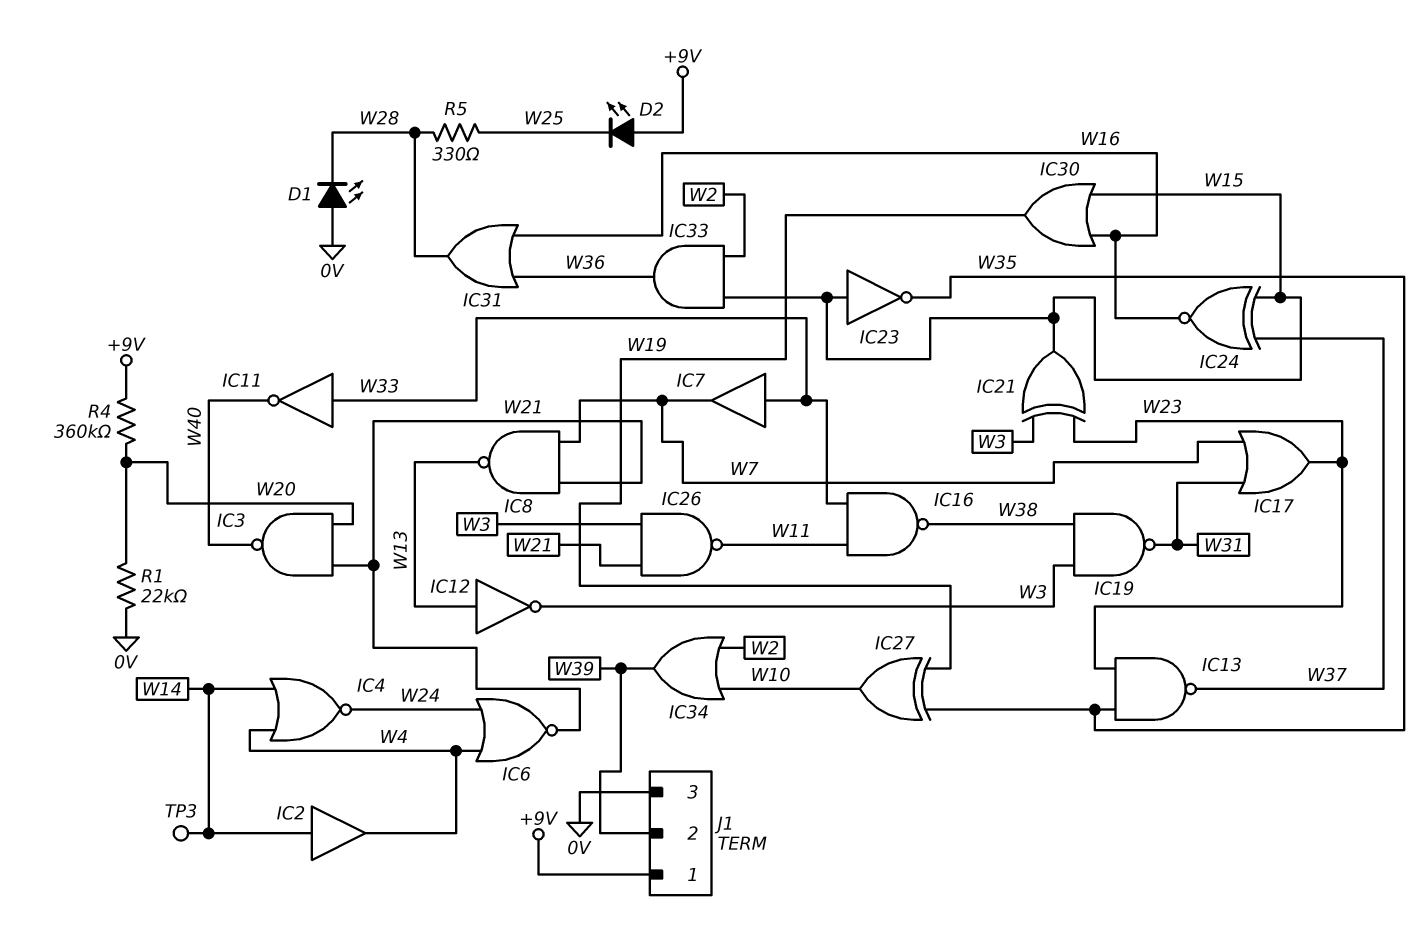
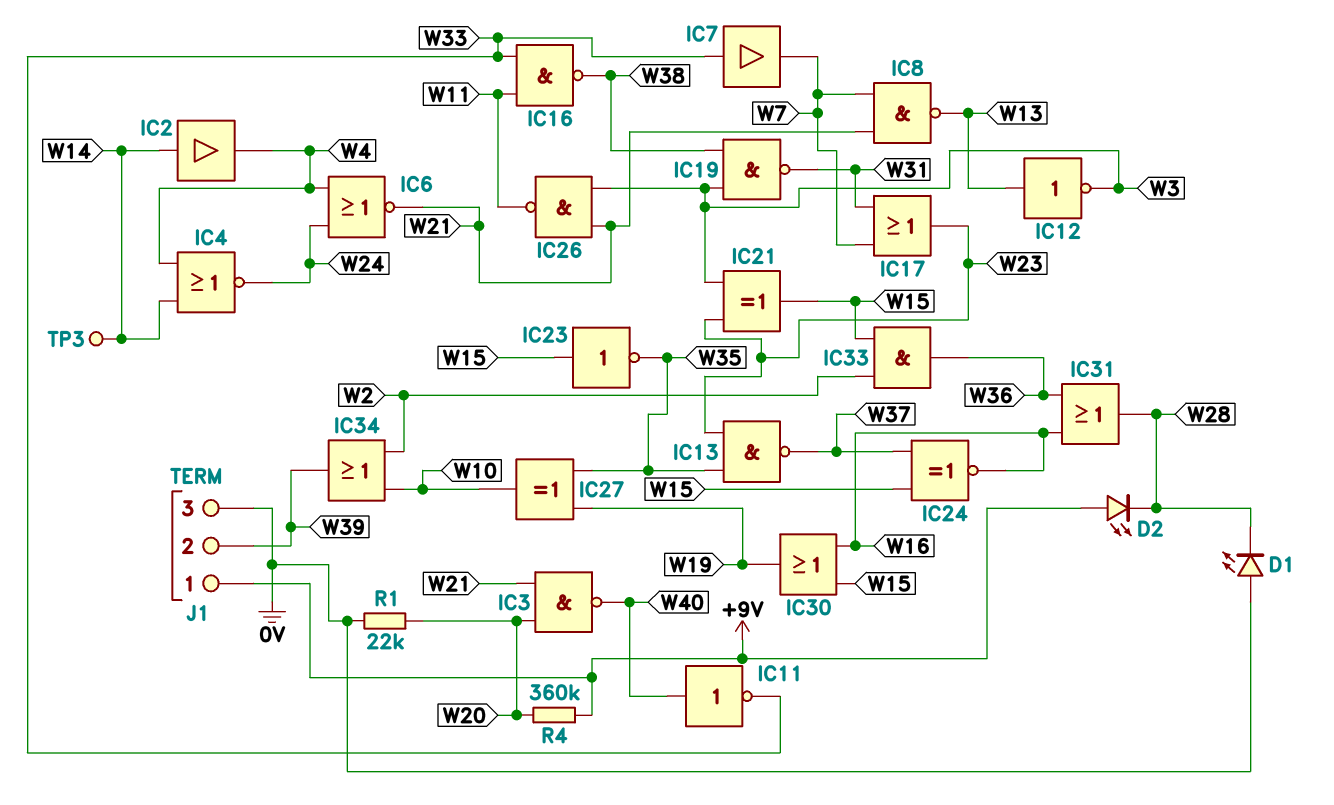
D2: LED (A +9V, K W25) -> LED (A +9V, K W28)
IC11: NOT (in W33, out W40) -> NOT (in W40, out W33)
R5: 330 (W25, W28) -> none

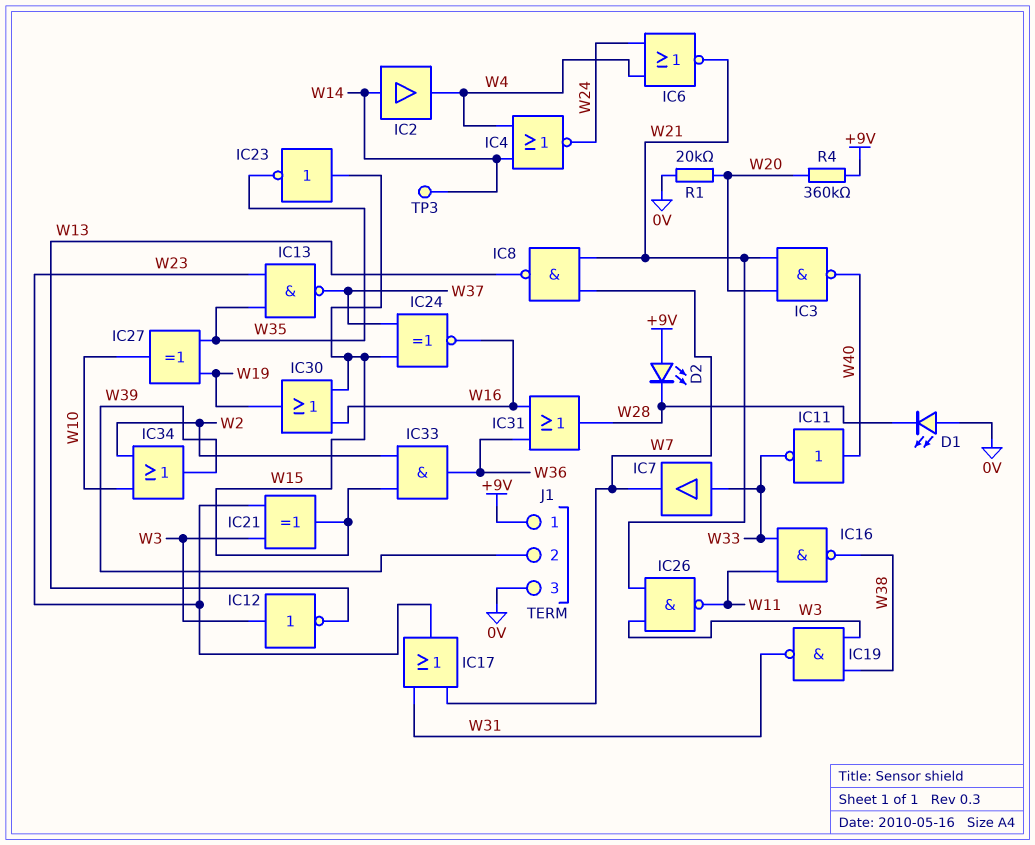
IC12: NOT (in W13, out W3) -> NOT (in W3, out W13)
R1: 22k (0V, W20) -> 20k (0V, W20)

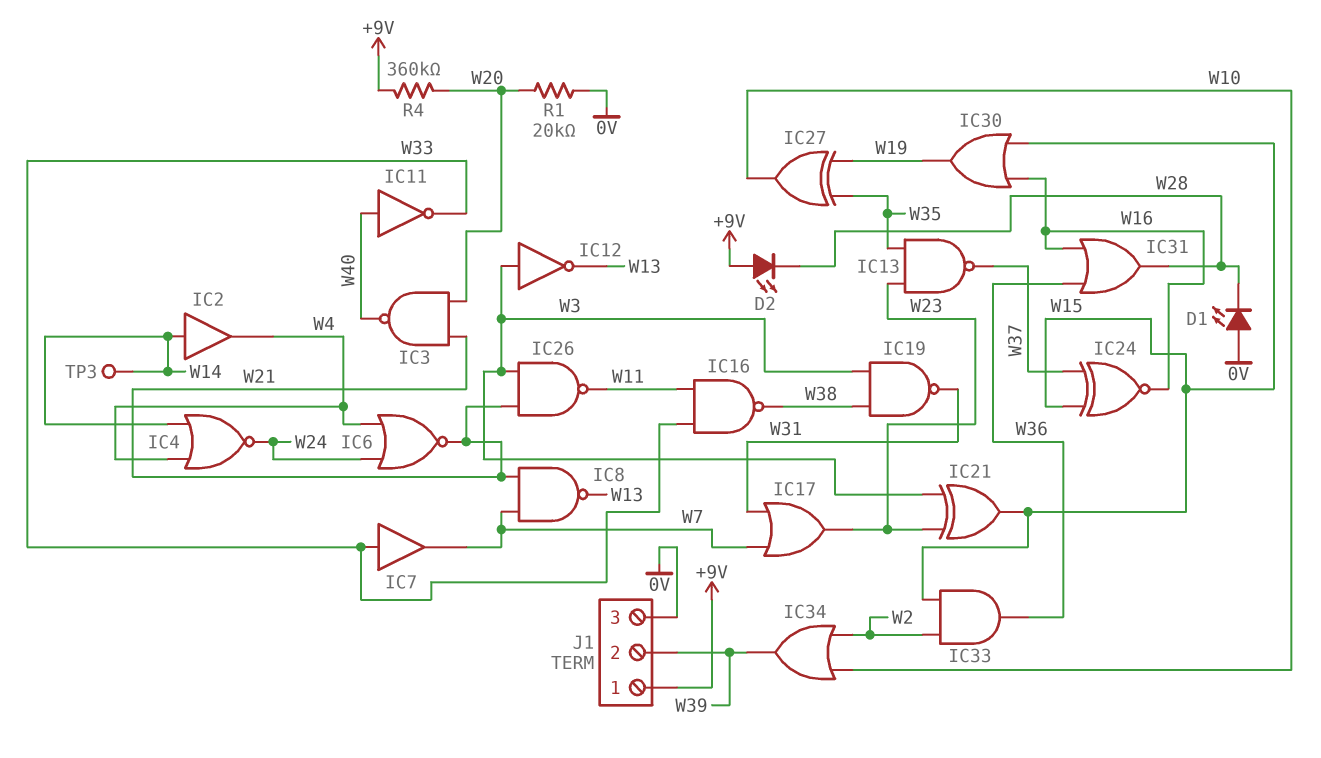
IC23: NOT (in W15, out W35) -> none

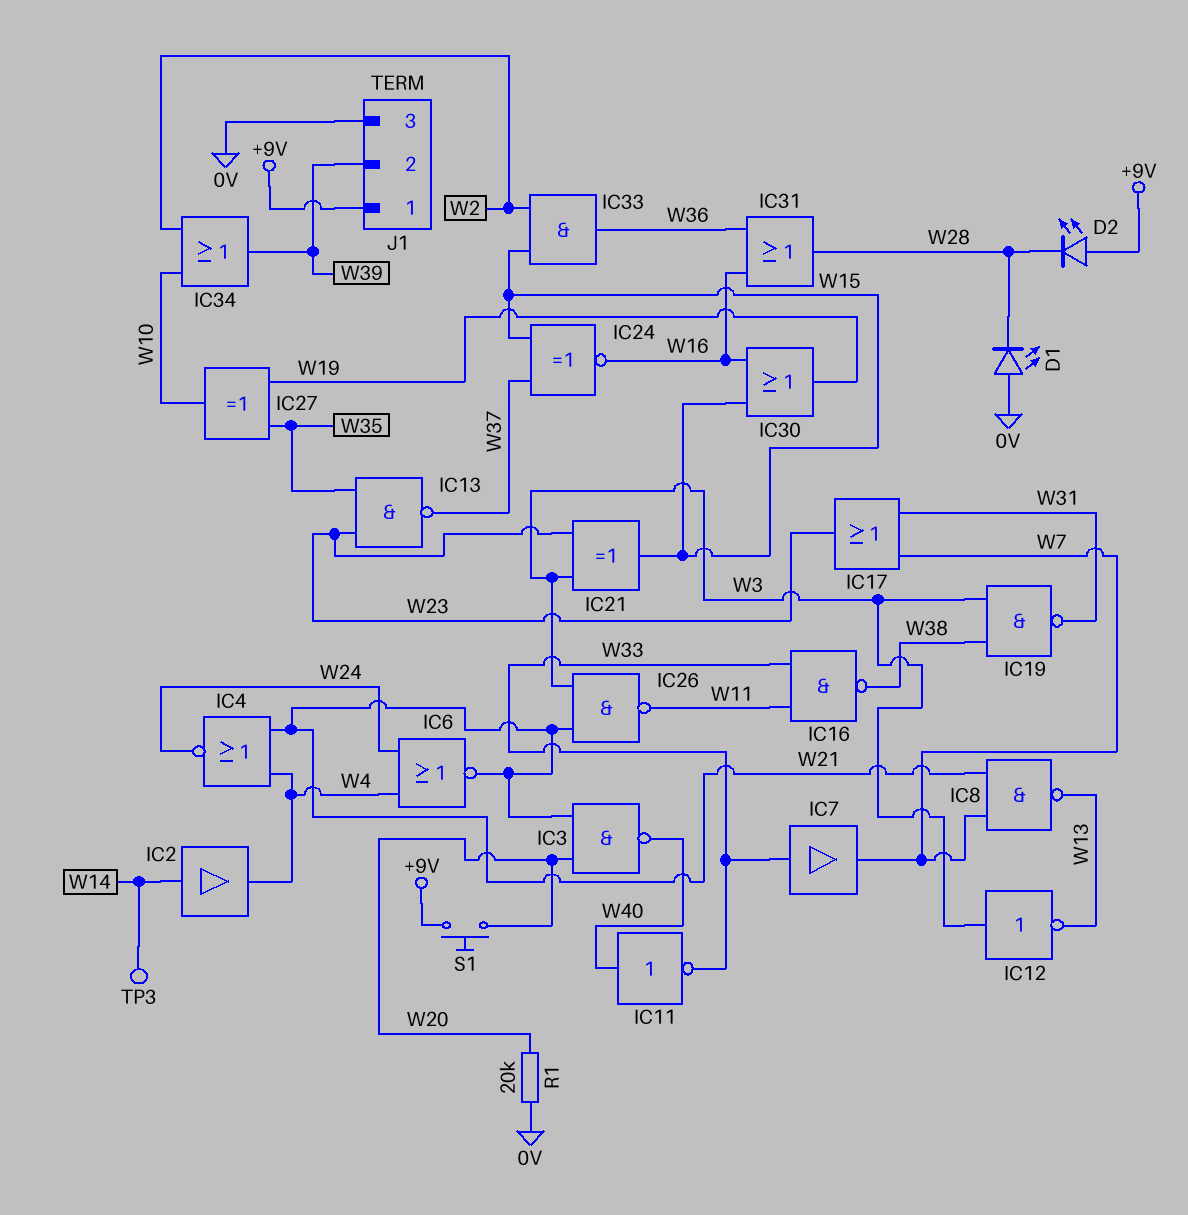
IC4: NOR (in W4, in W14, out W24) -> NOR (in W4, in W21, out W24)
R4: 360k (+9V, W20) -> none
S1: none -> button (+9V, W20)

